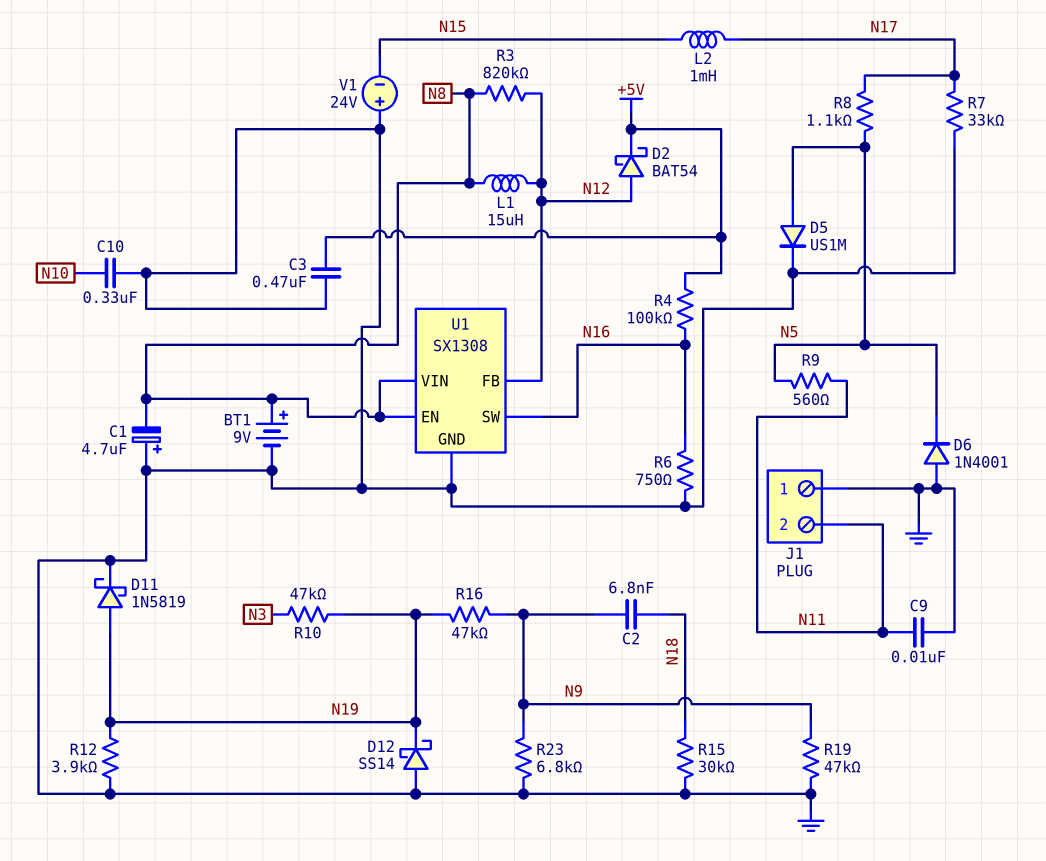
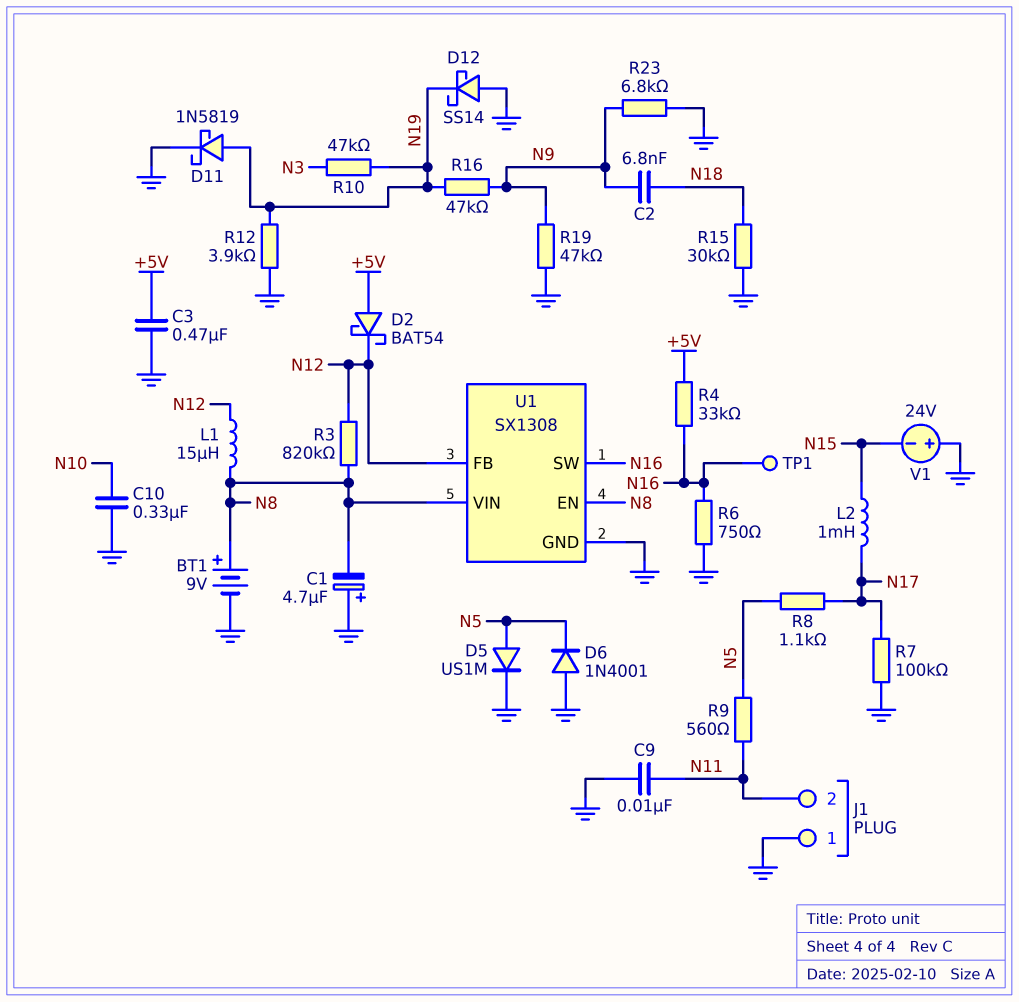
D2: schottky BAT54 (A N12, K +5V) -> schottky BAT54 (A +5V, K N12)
R4: 100k (+5V, N16) -> 33k (+5V, N16)
R7: 33k (GND, N17) -> 100k (GND, N17)
TP1: none -> test point (N16)

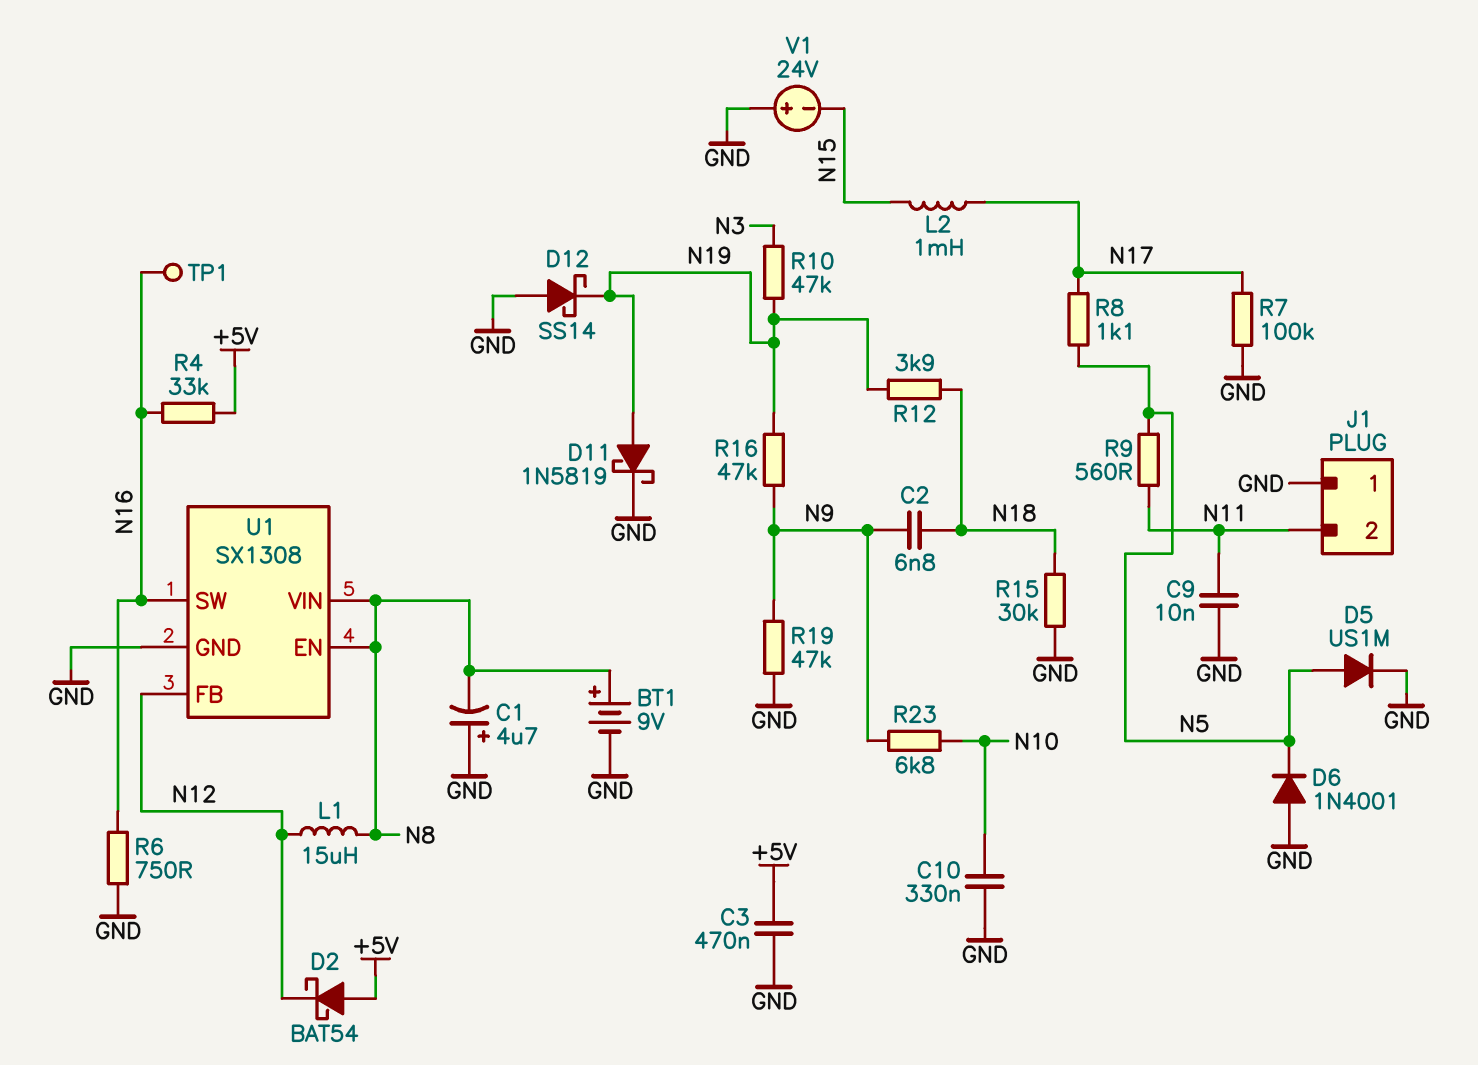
R3: 820k (N8, N12) -> none
R12: 3.9k (GND, N19) -> 3.9k (N18, N19)
R23: 6.8k (GND, N9) -> 6.8k (N9, N10)

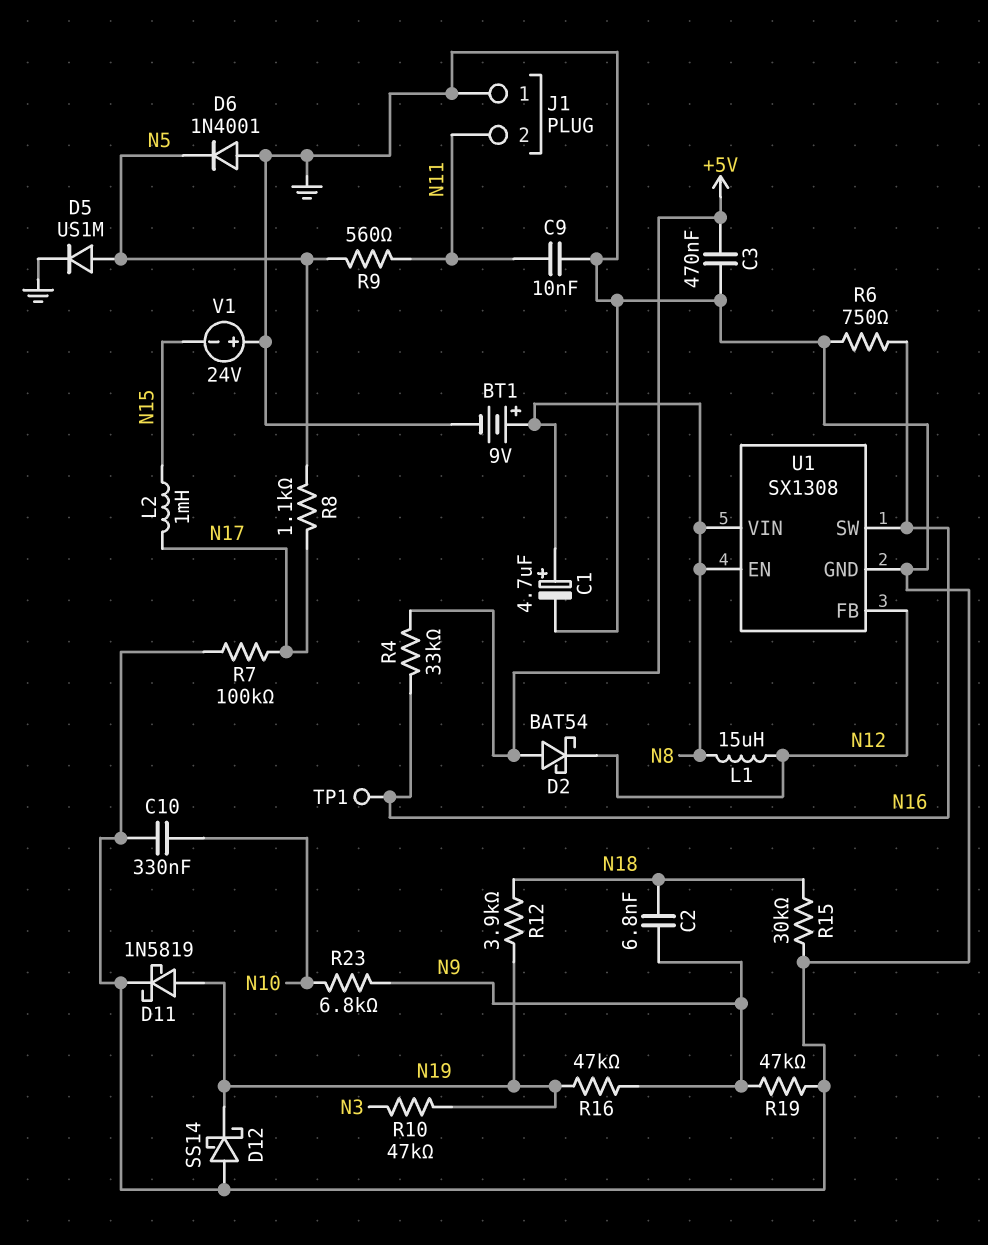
C1: 4.7uF (plus GND, minus N8) -> 4.7uF (plus N8, minus GND)

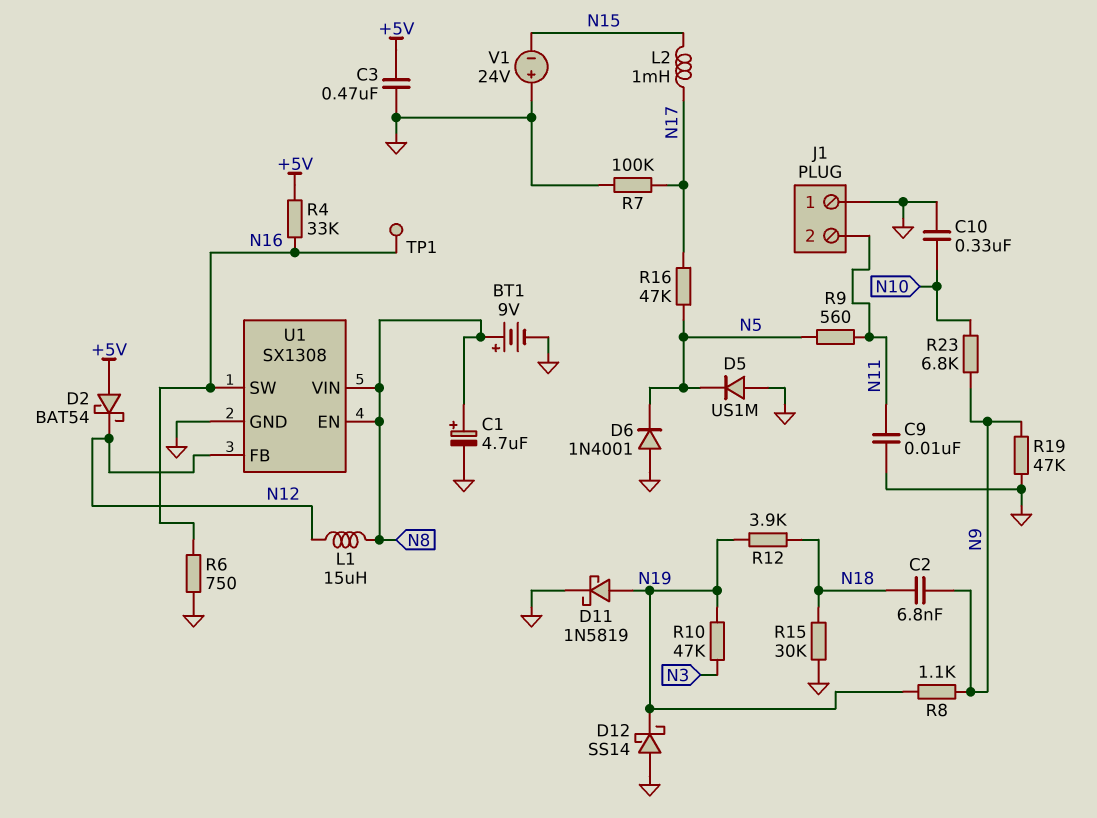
D5: diode US1M (A N5, K GND) -> diode US1M (A GND, K N5)
R8: 1.1k (N5, N17) -> 1.1k (N9, N19)
R16: 47k (N9, N19) -> 47k (N5, N17)

